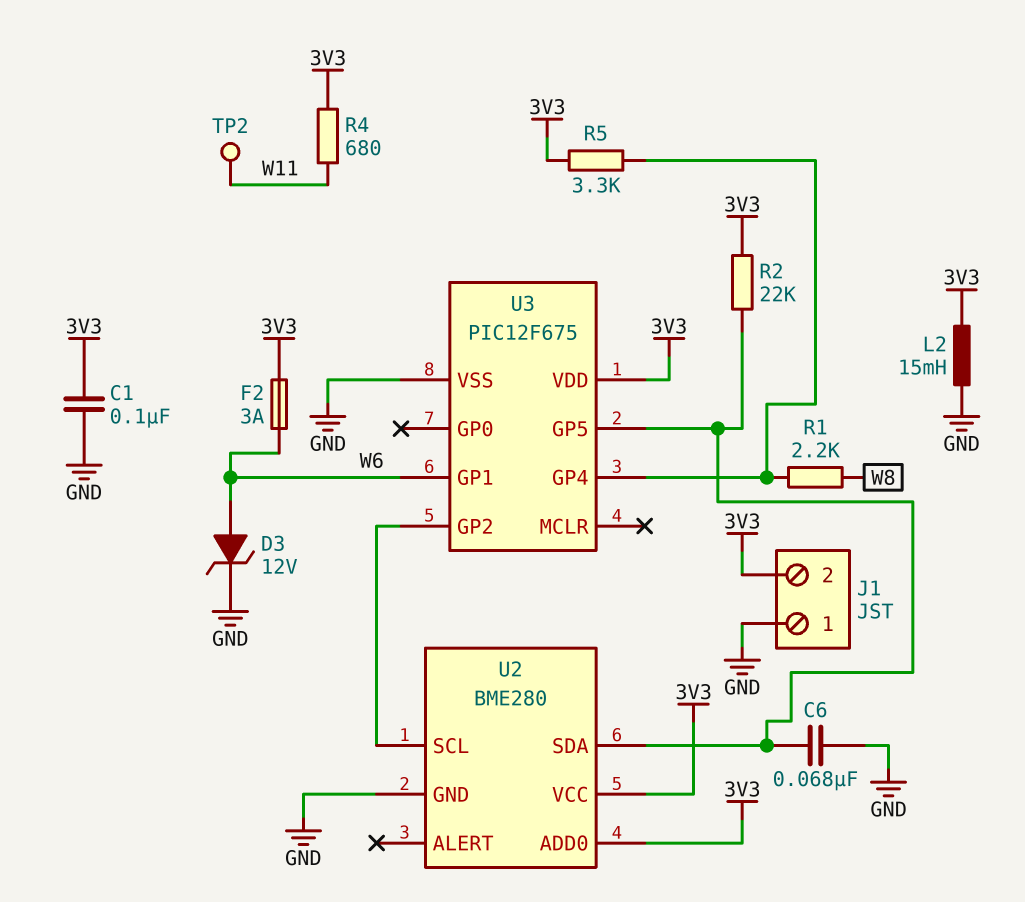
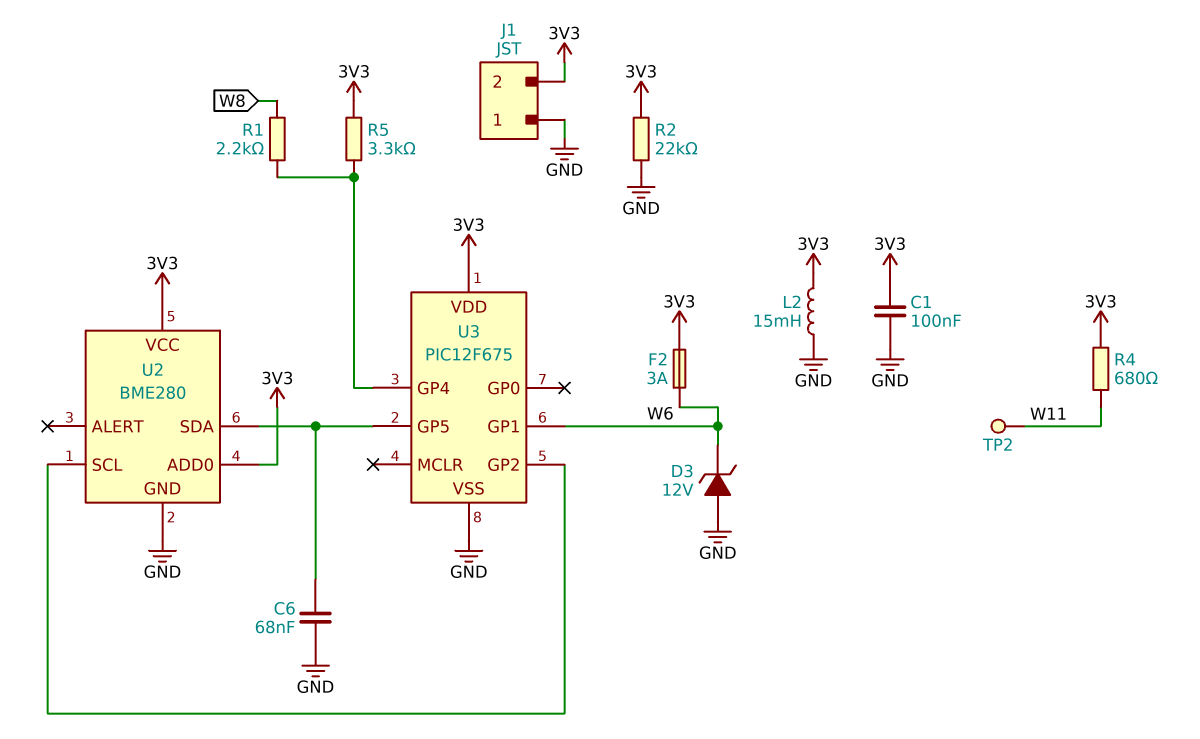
D3: zener 12V (A W6, K GND) -> zener 12V (A GND, K W6)
R2: 22k (3V3, U2/SDA) -> 22k (3V3, GND)

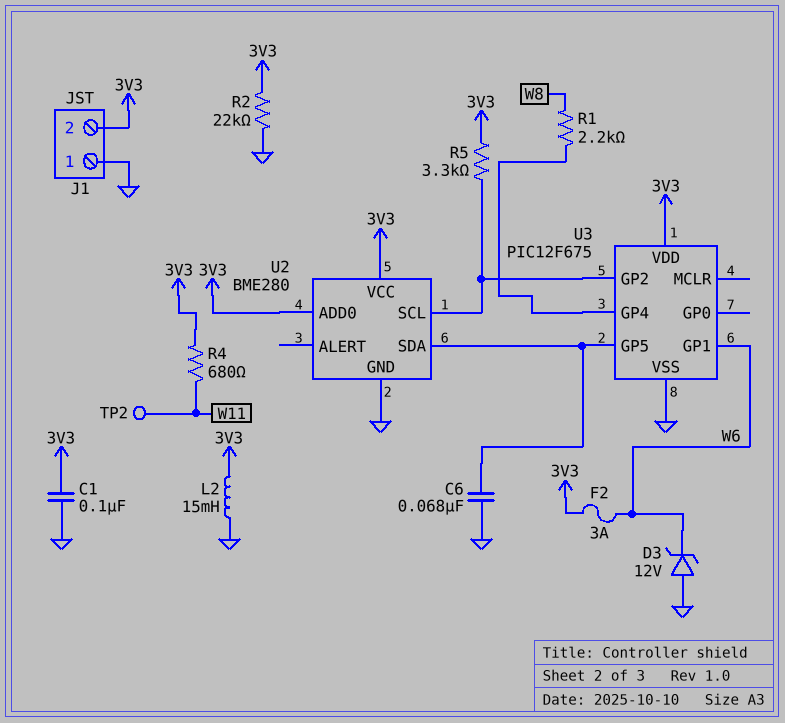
R5: 3.3k (3V3, U3/GP4) -> 3.3k (3V3, U2/SCL)

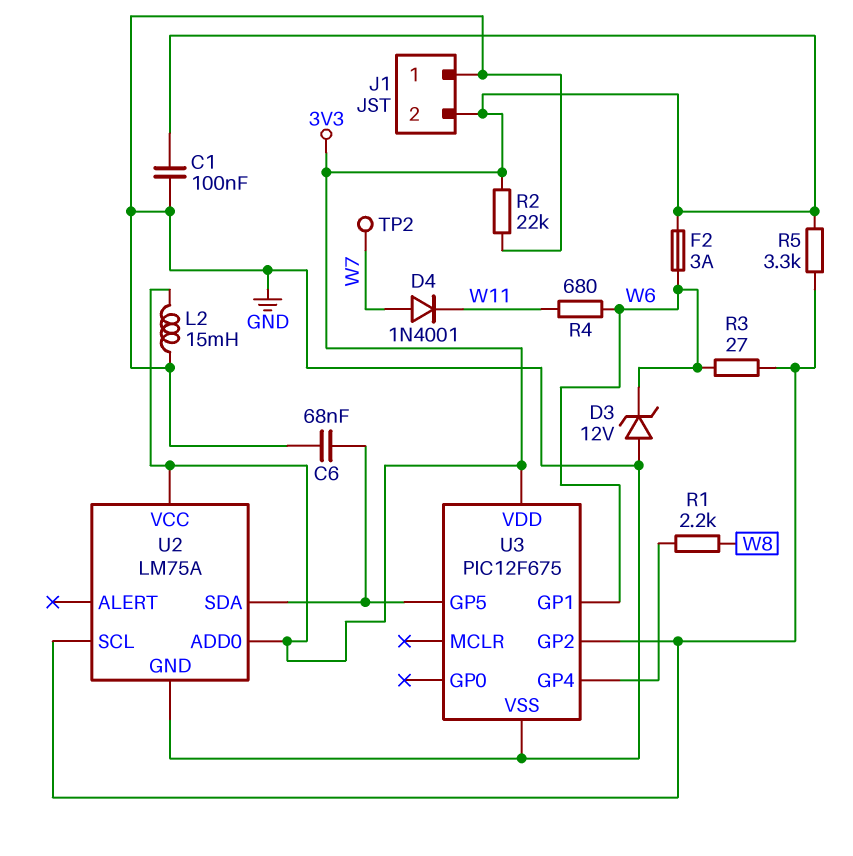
D4: none -> diode 1N4001 (A W7, K W11)
R3: none -> 27 (U2/SCL, W6)
R4: 680 (3V3, W11) -> 680 (W6, W11)
TP2: test point (W11) -> test point (W7)
U2: BME280 -> LM75A

